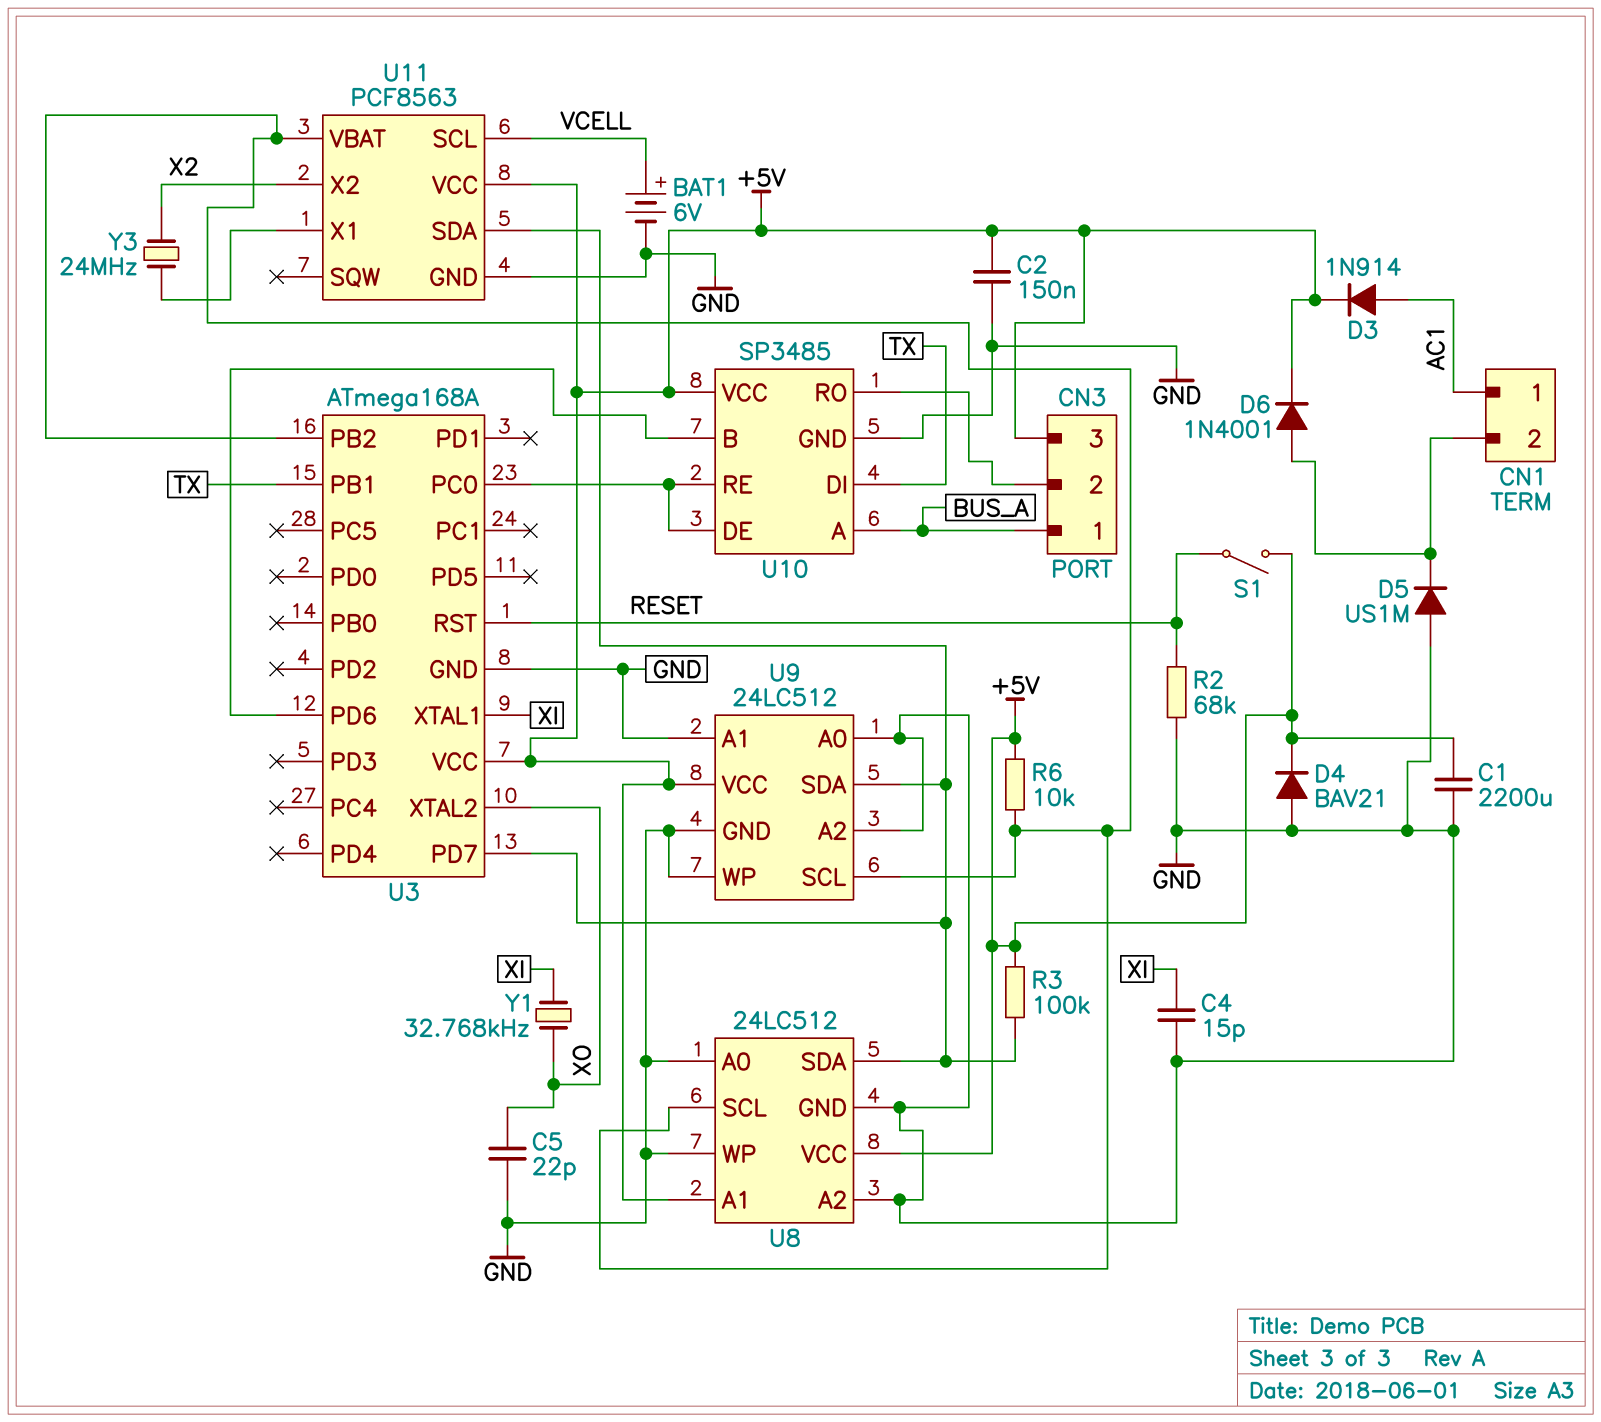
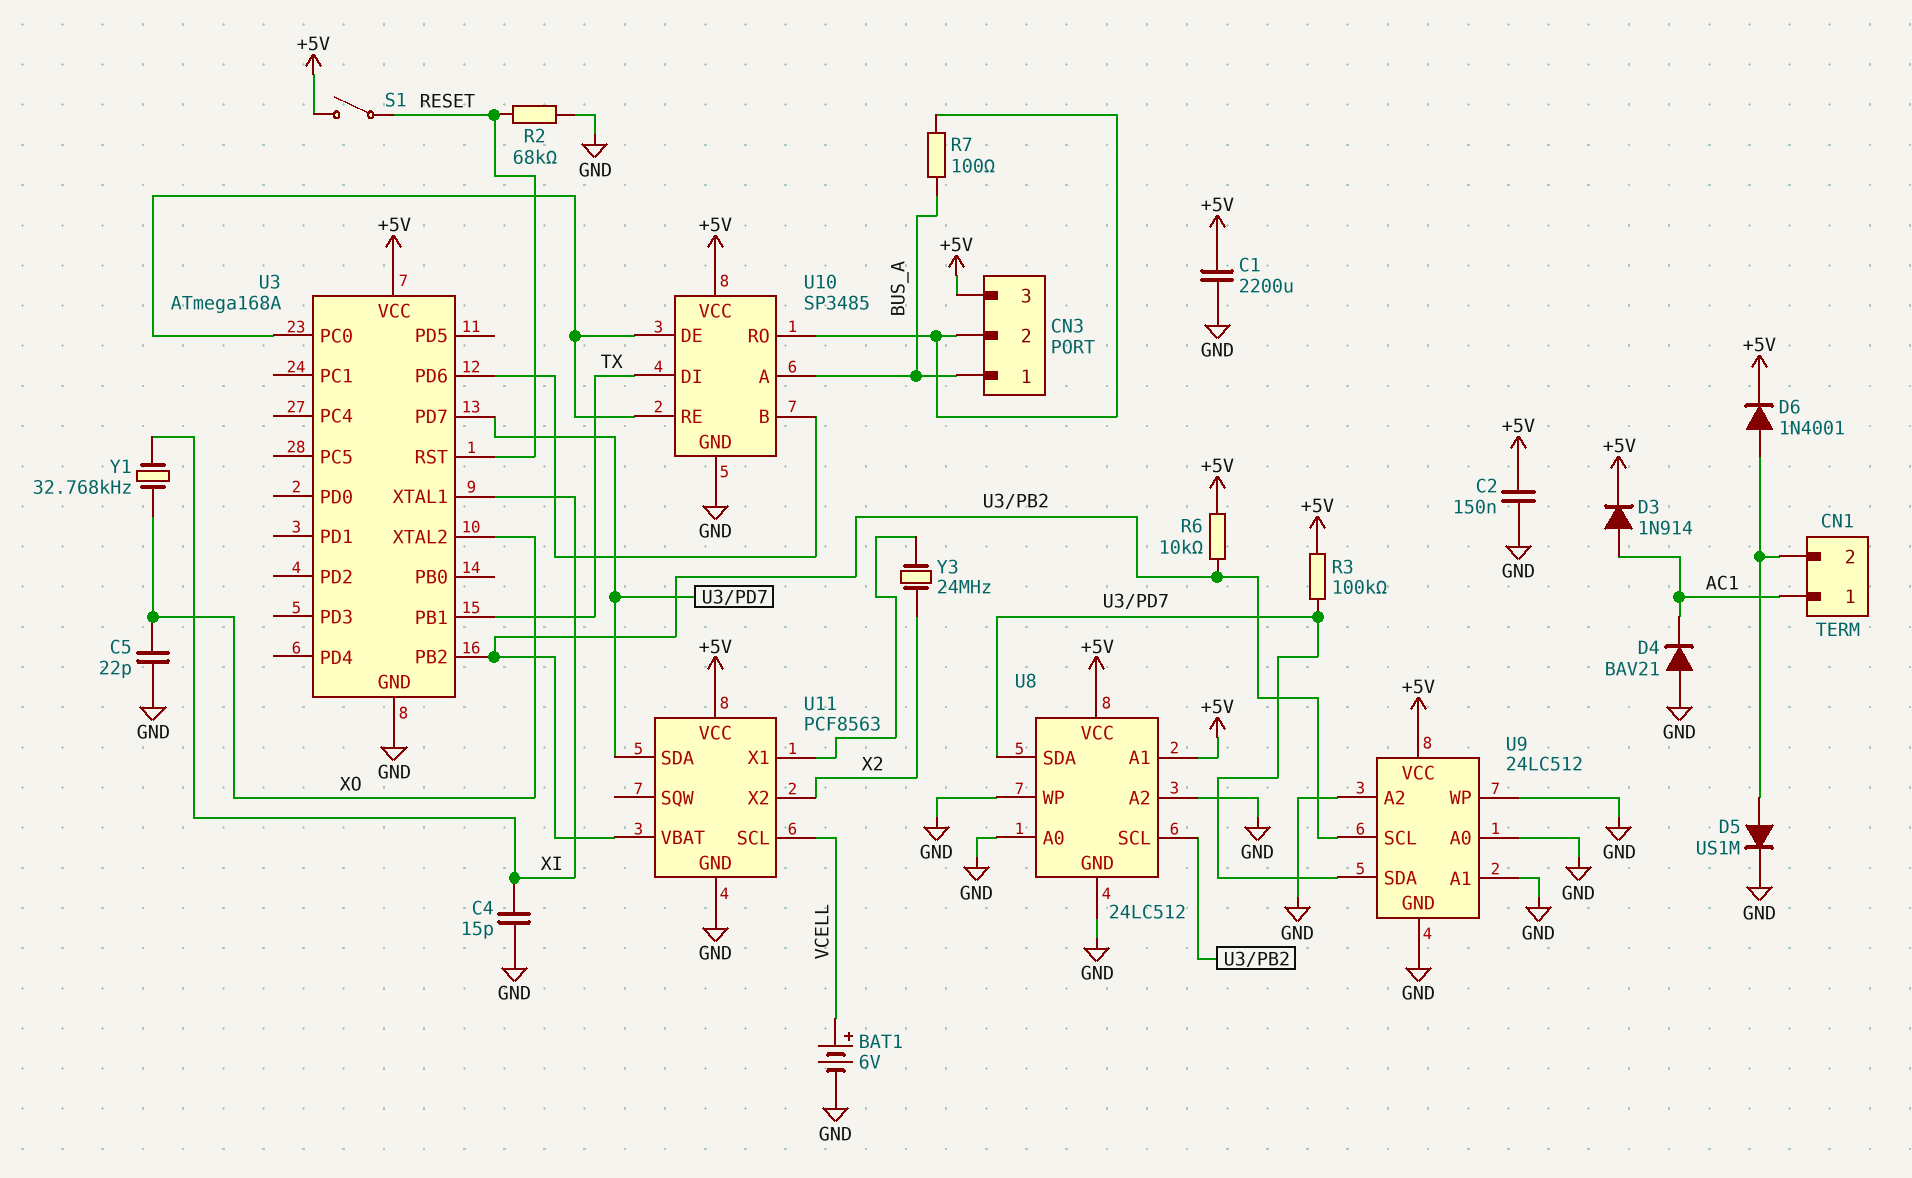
D4: diode BAV21 (A GND, K +5V) -> diode BAV21 (A GND, K AC1)
D5: diode US1M (A GND, K CN1/2) -> diode US1M (A CN1/2, K GND)
R7: none -> 100 (BUS_A, CN3/2)

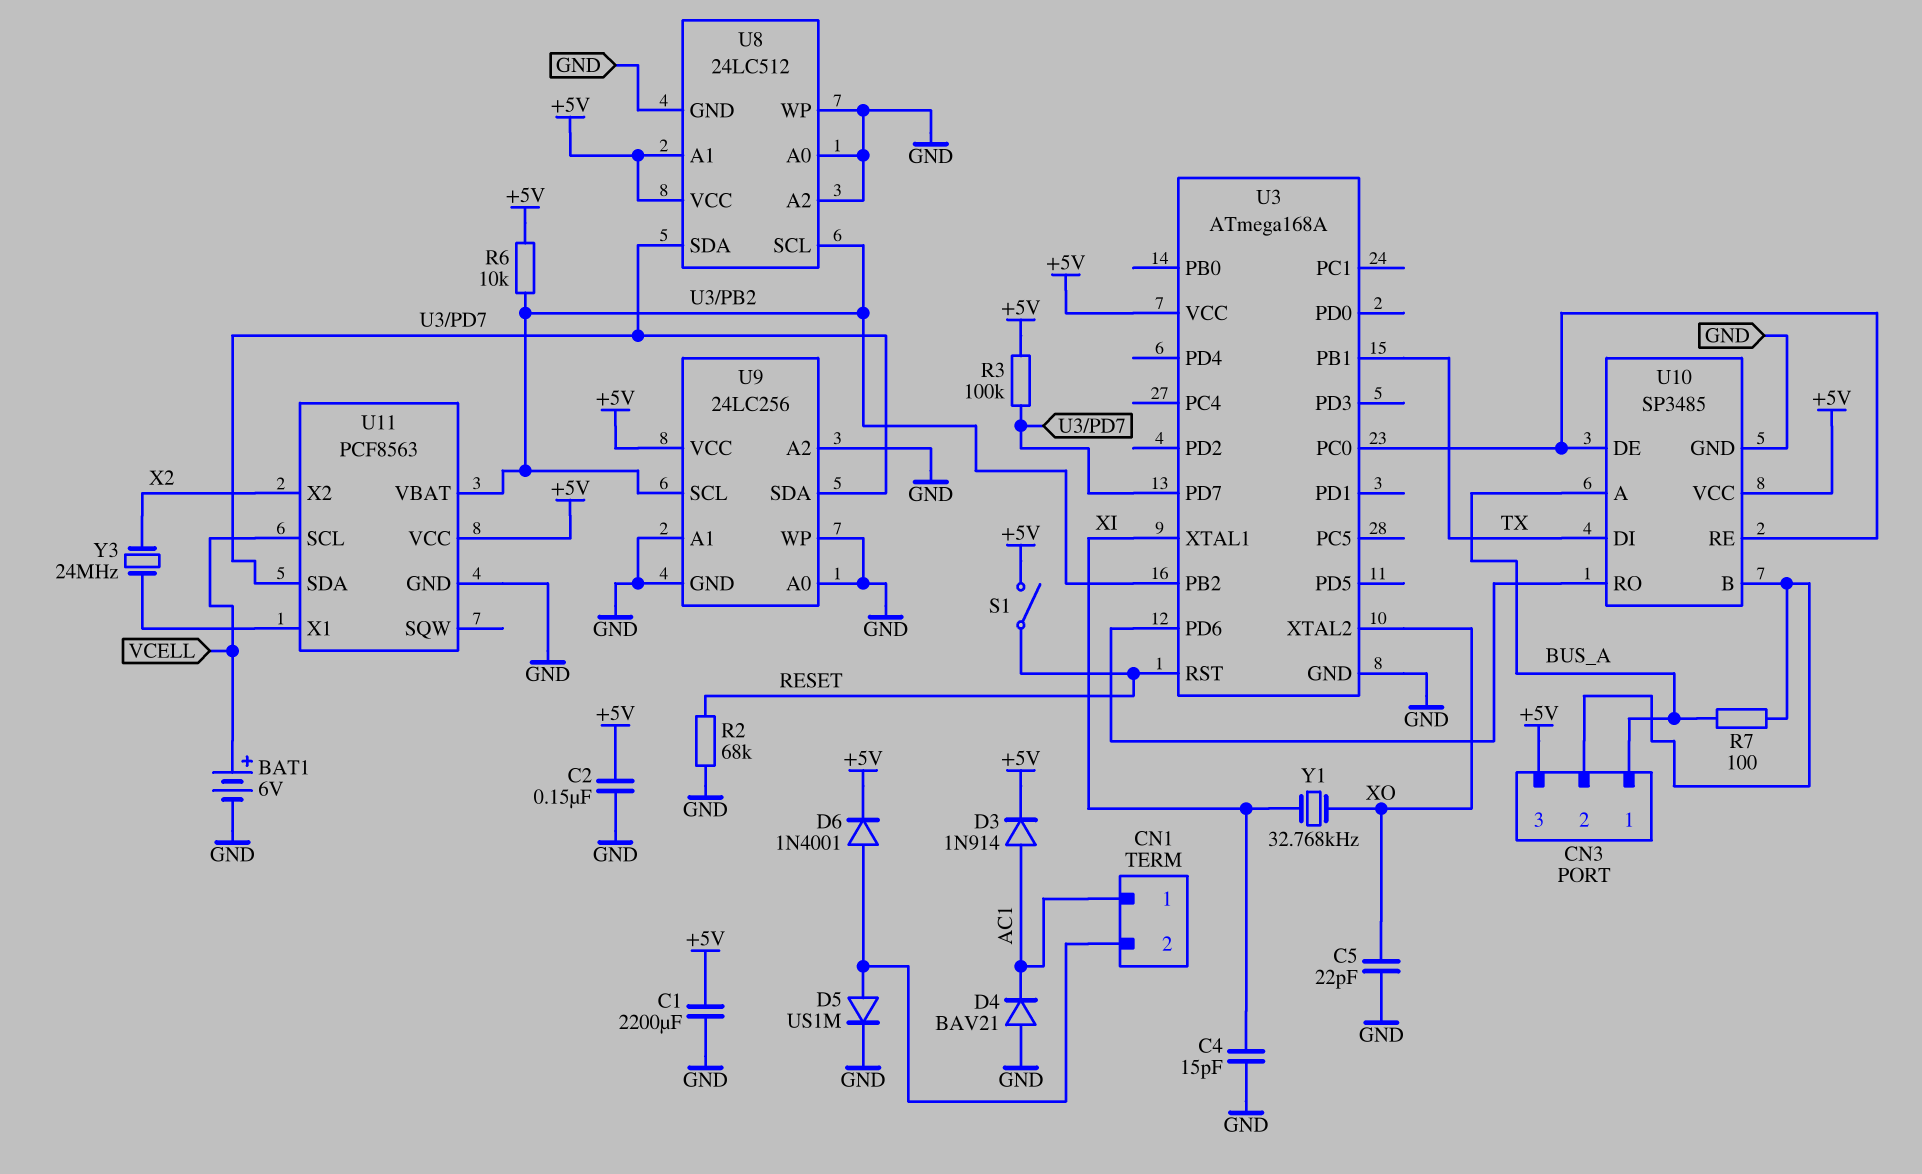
U9: 24LC512 -> 24LC256
U10 pin B: U3/PD6 -> CN3/2
U10 pin RO: CN3/2 -> U3/PD6

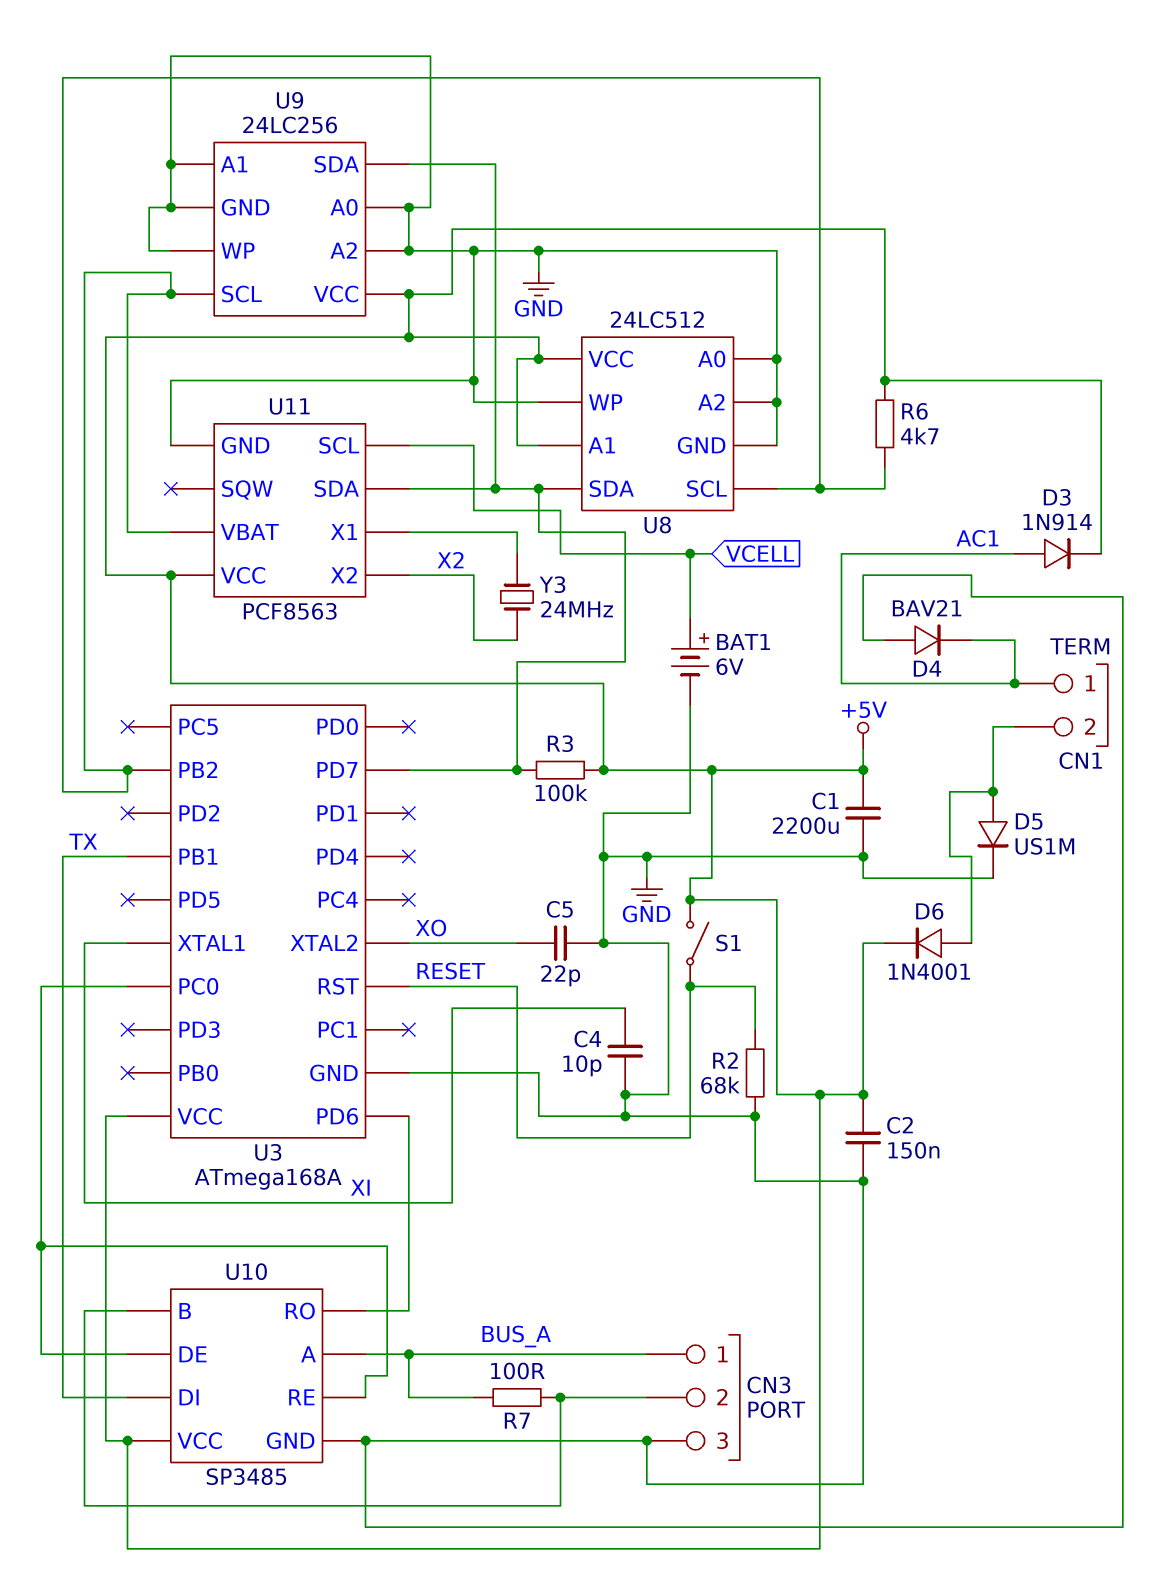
C4: 15pF (GND, XI) -> 10pF (GND, XI)
CN3 pin 3: +5V -> GND
R6: 10k (+5V, U3/PB2) -> 4.7k (+5V, U3/PB2)
Y1: 32.768kHz (XI, XO) -> none

